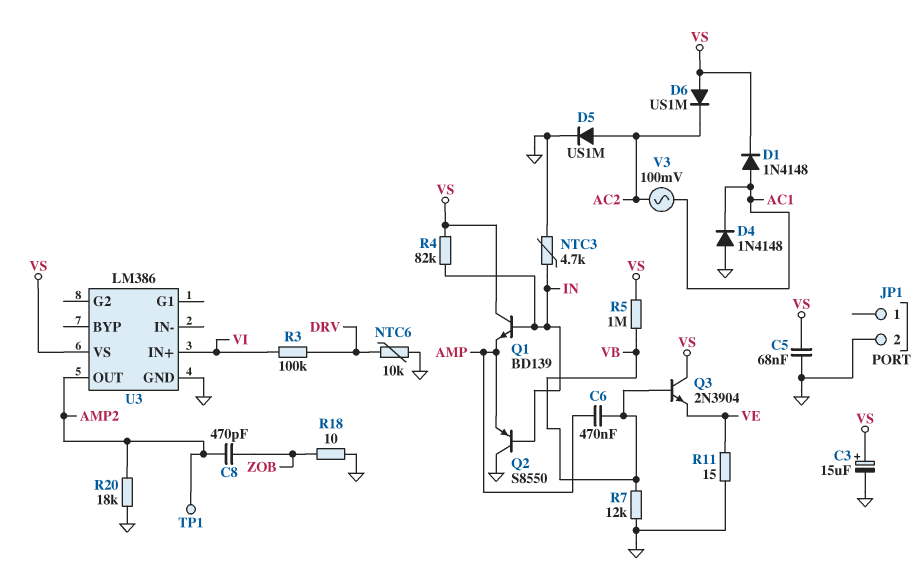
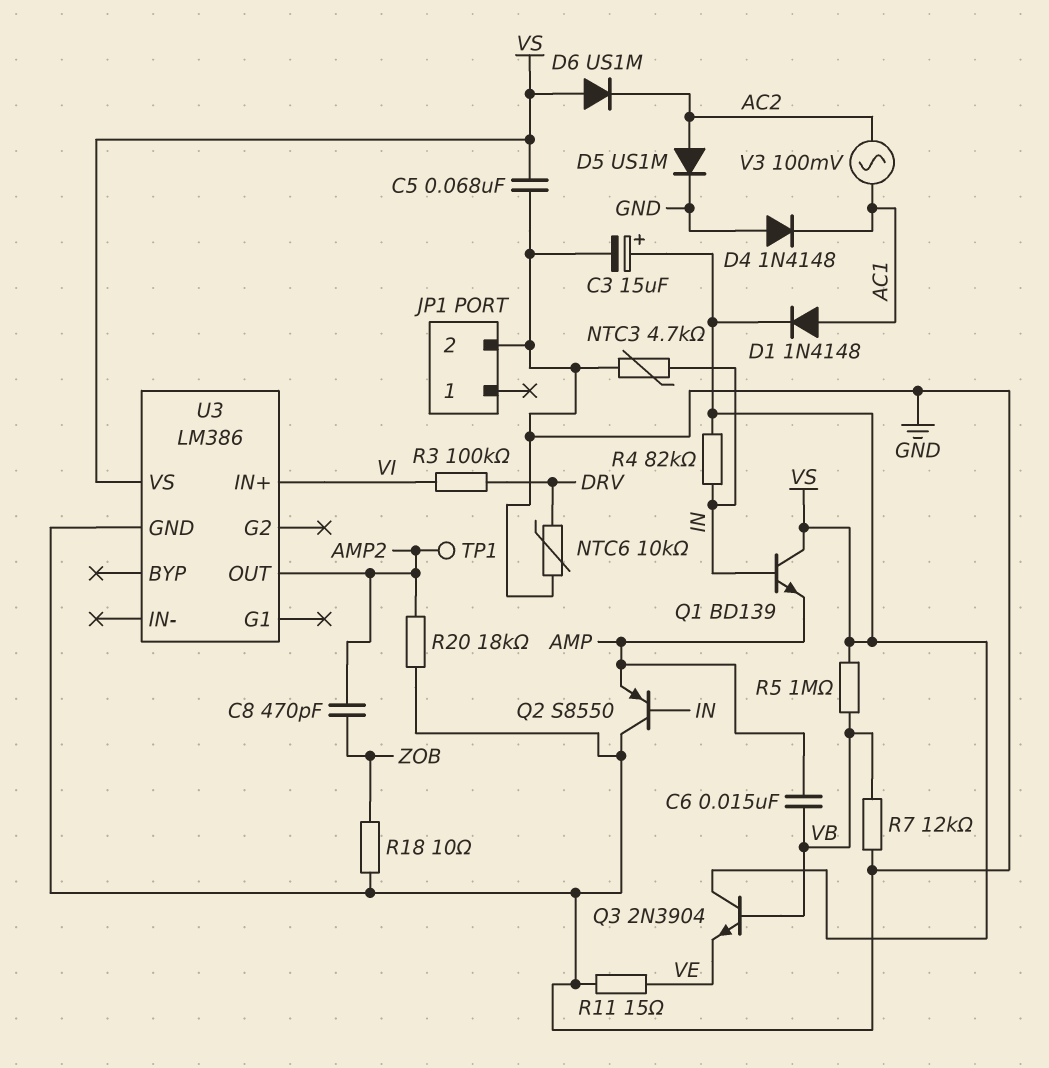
C6: 470nF (AMP, VB) -> 15nF (AMP, VB)

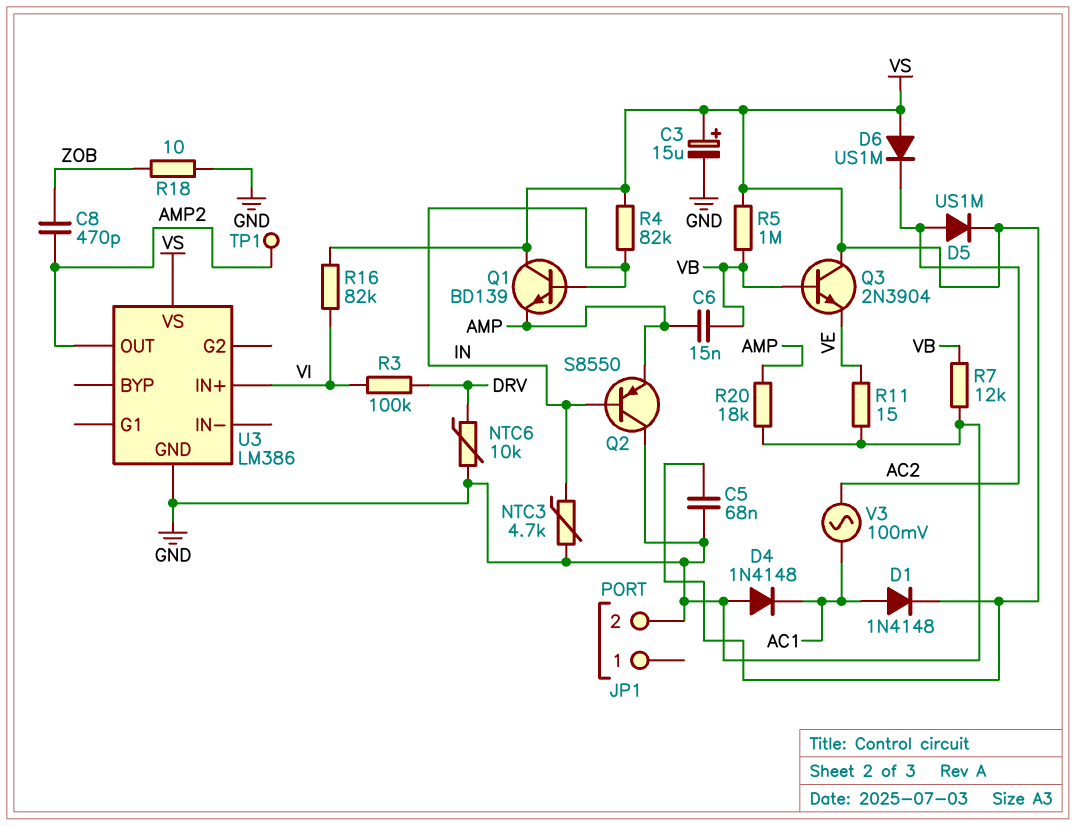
D5: diode US1M (A AC2, K GND) -> diode US1M (A AC2, K VS)
R16: none -> 82k (VI, VS)
R20: 18k (AMP2, GND) -> 18k (AMP, GND)

